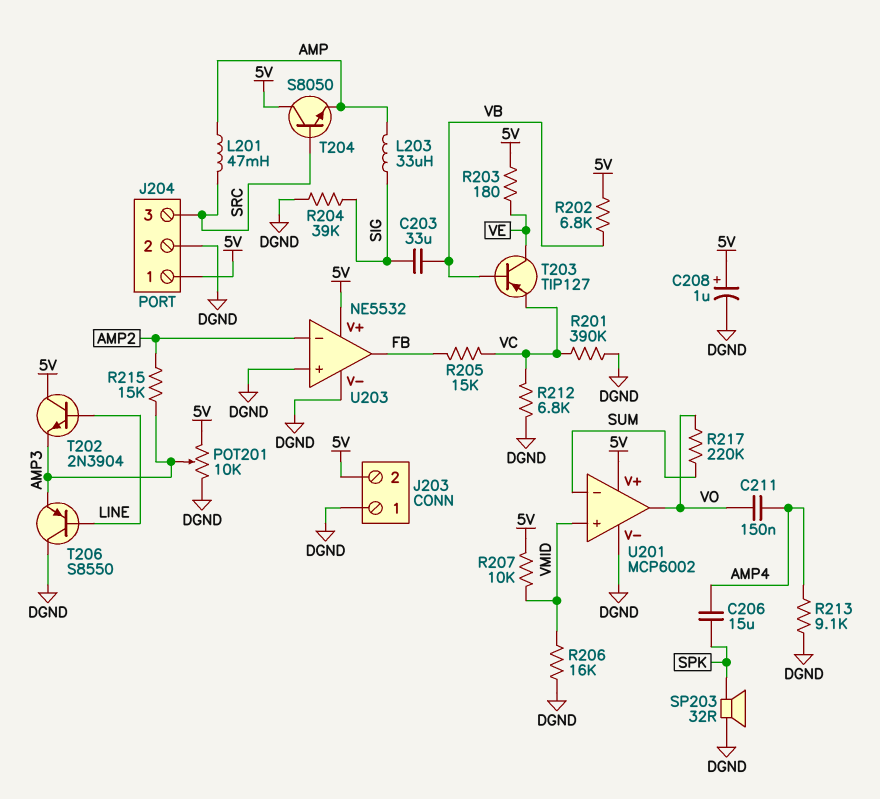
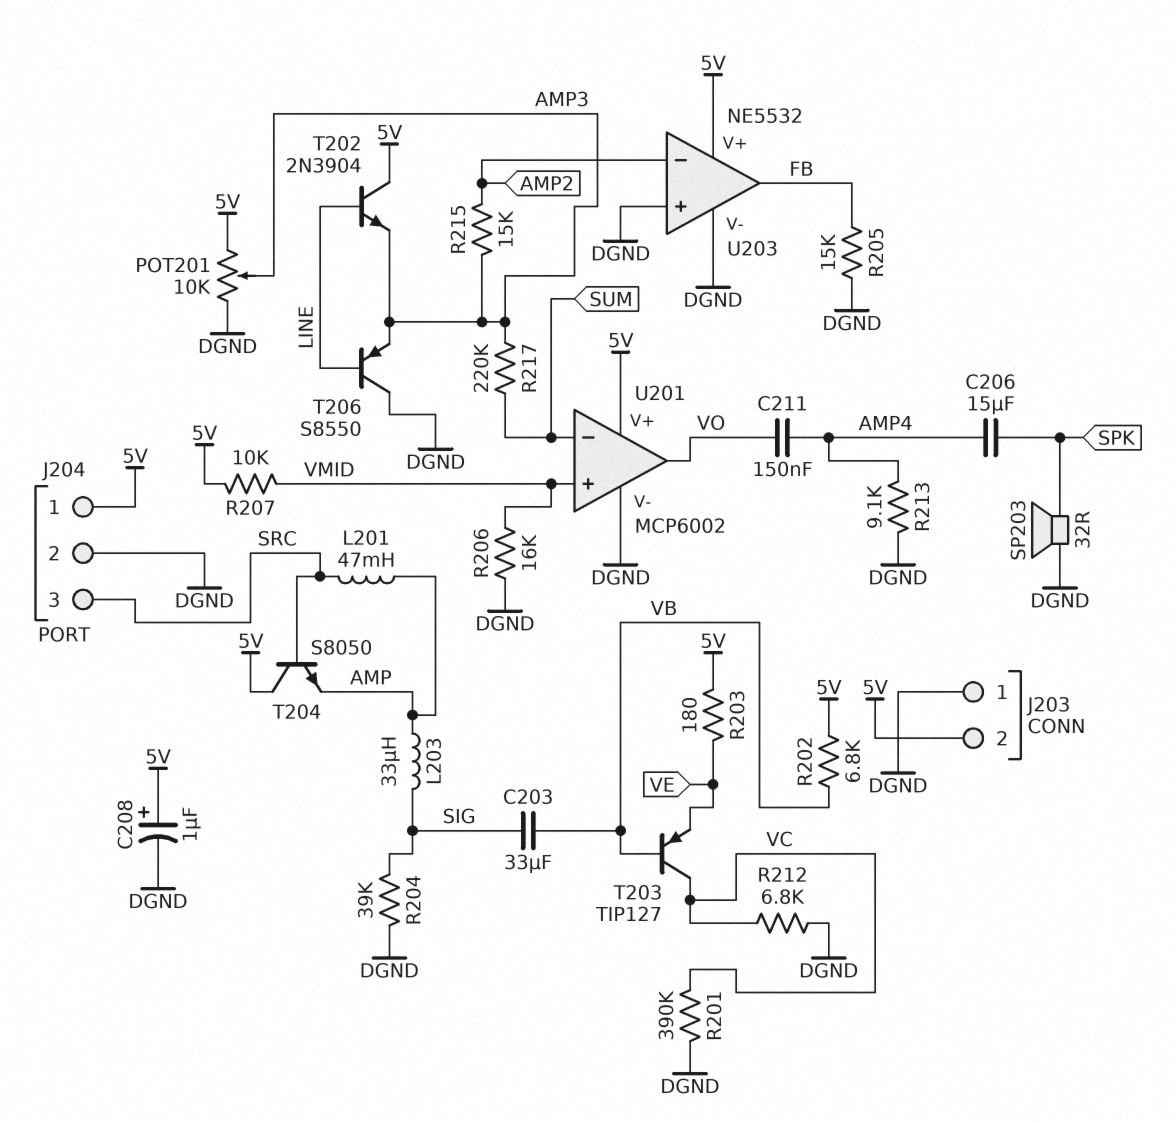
R205: 15k (FB, VC) -> 15k (DGND, FB)
R217: 220k (SUM, VO) -> 220k (AMP3, SUM)
T203: PNP TIP127 (B VB, C VE, E VC) -> PNP TIP127 (B VB, C VC, E VE)

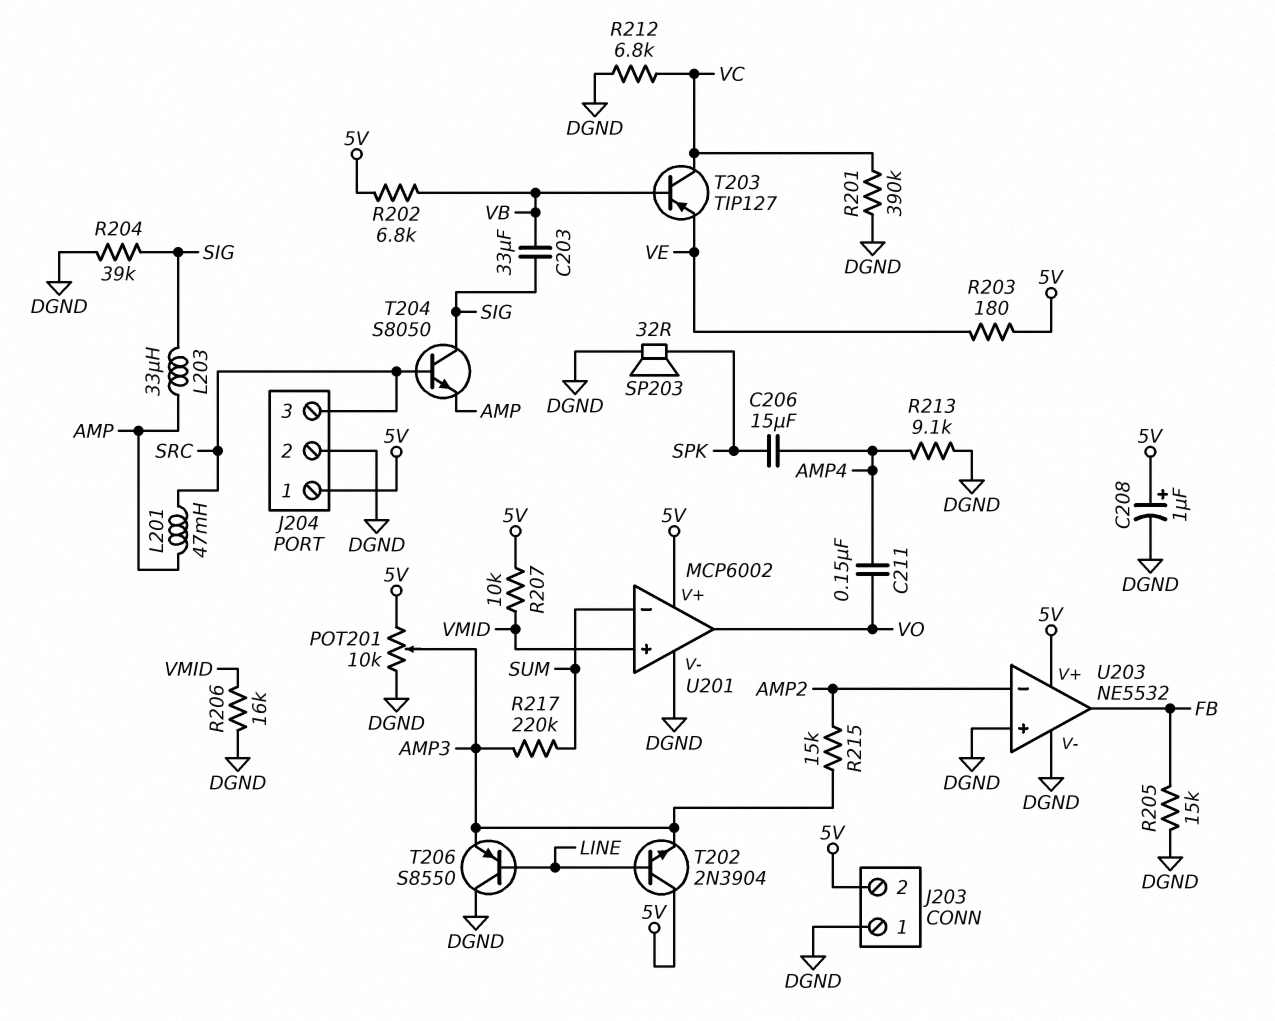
T204: NPN S8050 (B SRC, C 5V, E AMP) -> NPN S8050 (B SRC, C SIG, E AMP)

